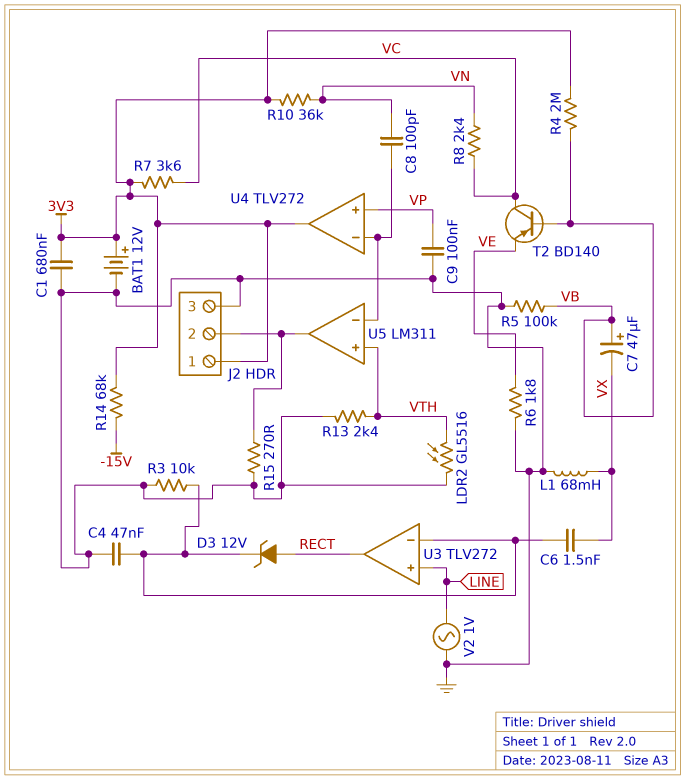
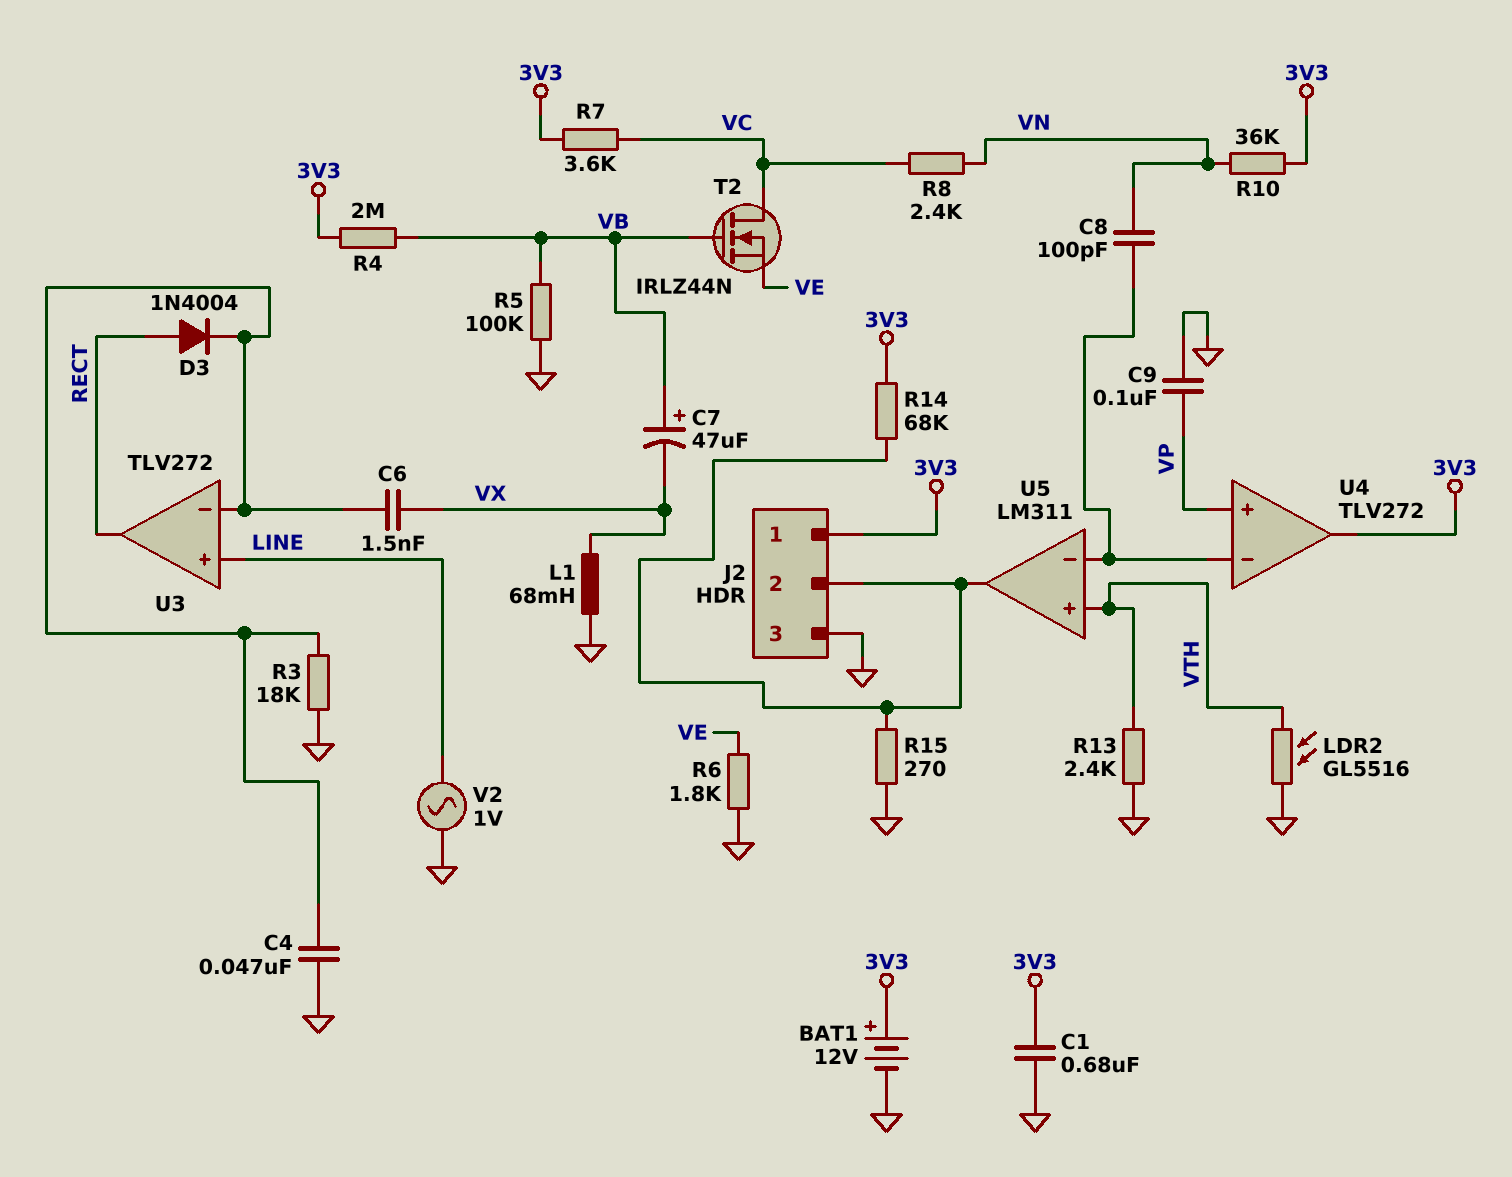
D3: zener 12V (A RECT, K U3/in-) -> diode 1N4004 (A RECT, K U3/in-)
R3: 10k (GND, U3/in-) -> 18k (GND, U3/in-)
R14: 68k (-15V, 3V3) -> 68k (3V3, J2/2)
T2: PNP BD140 (B VB, C VC, E VE) -> NMOS IRLZ44N (G VB, D VC, S VE)

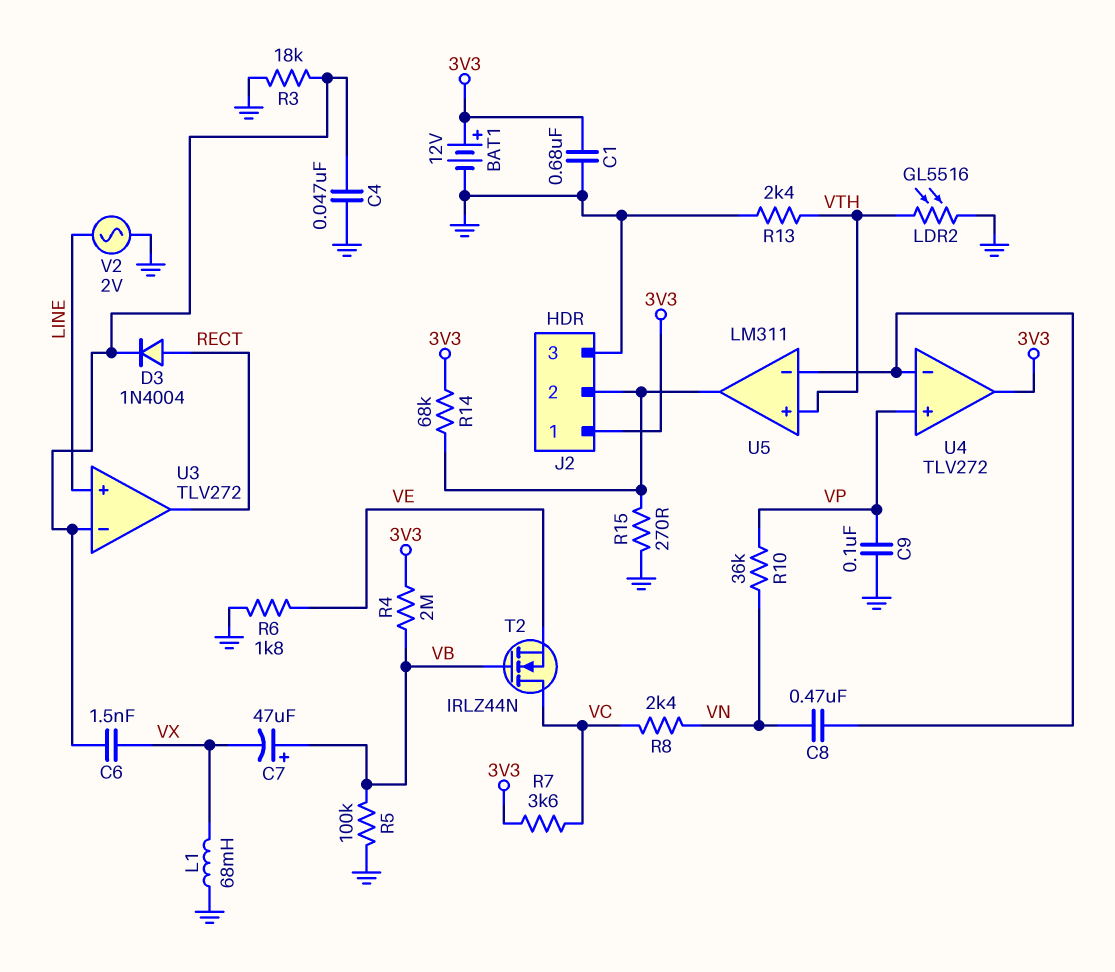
C8: 100pF (U4/in-, VN) -> 470nF (U4/in-, VN)
R10: 36k (3V3, VN) -> 36k (VN, VP)
V2: AC 1V (GND, LINE) -> AC 2V (GND, LINE)

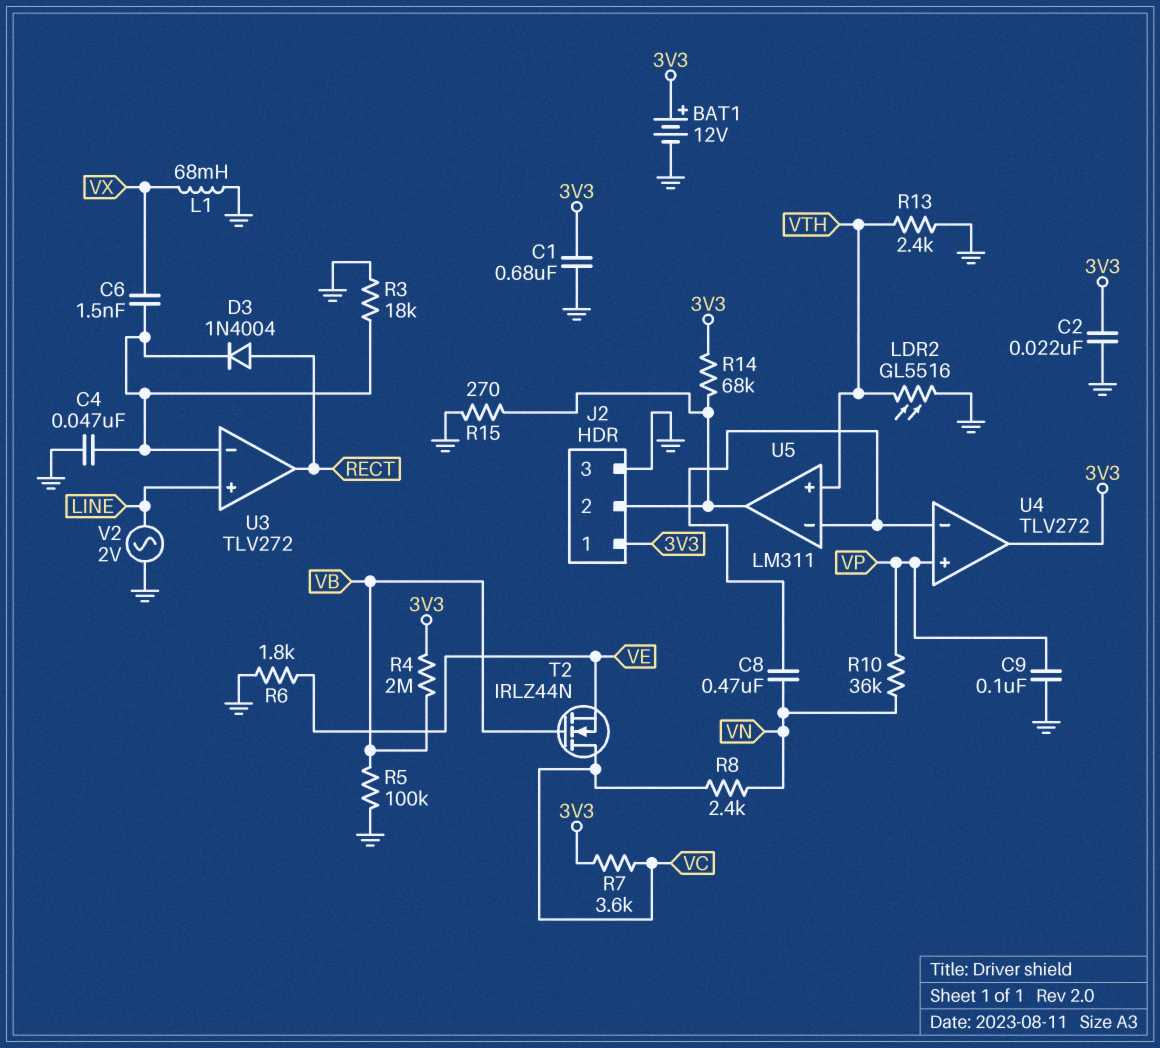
C2: none -> 22nF (3V3, GND)
C7: 47uF (plus VB, minus VX) -> none

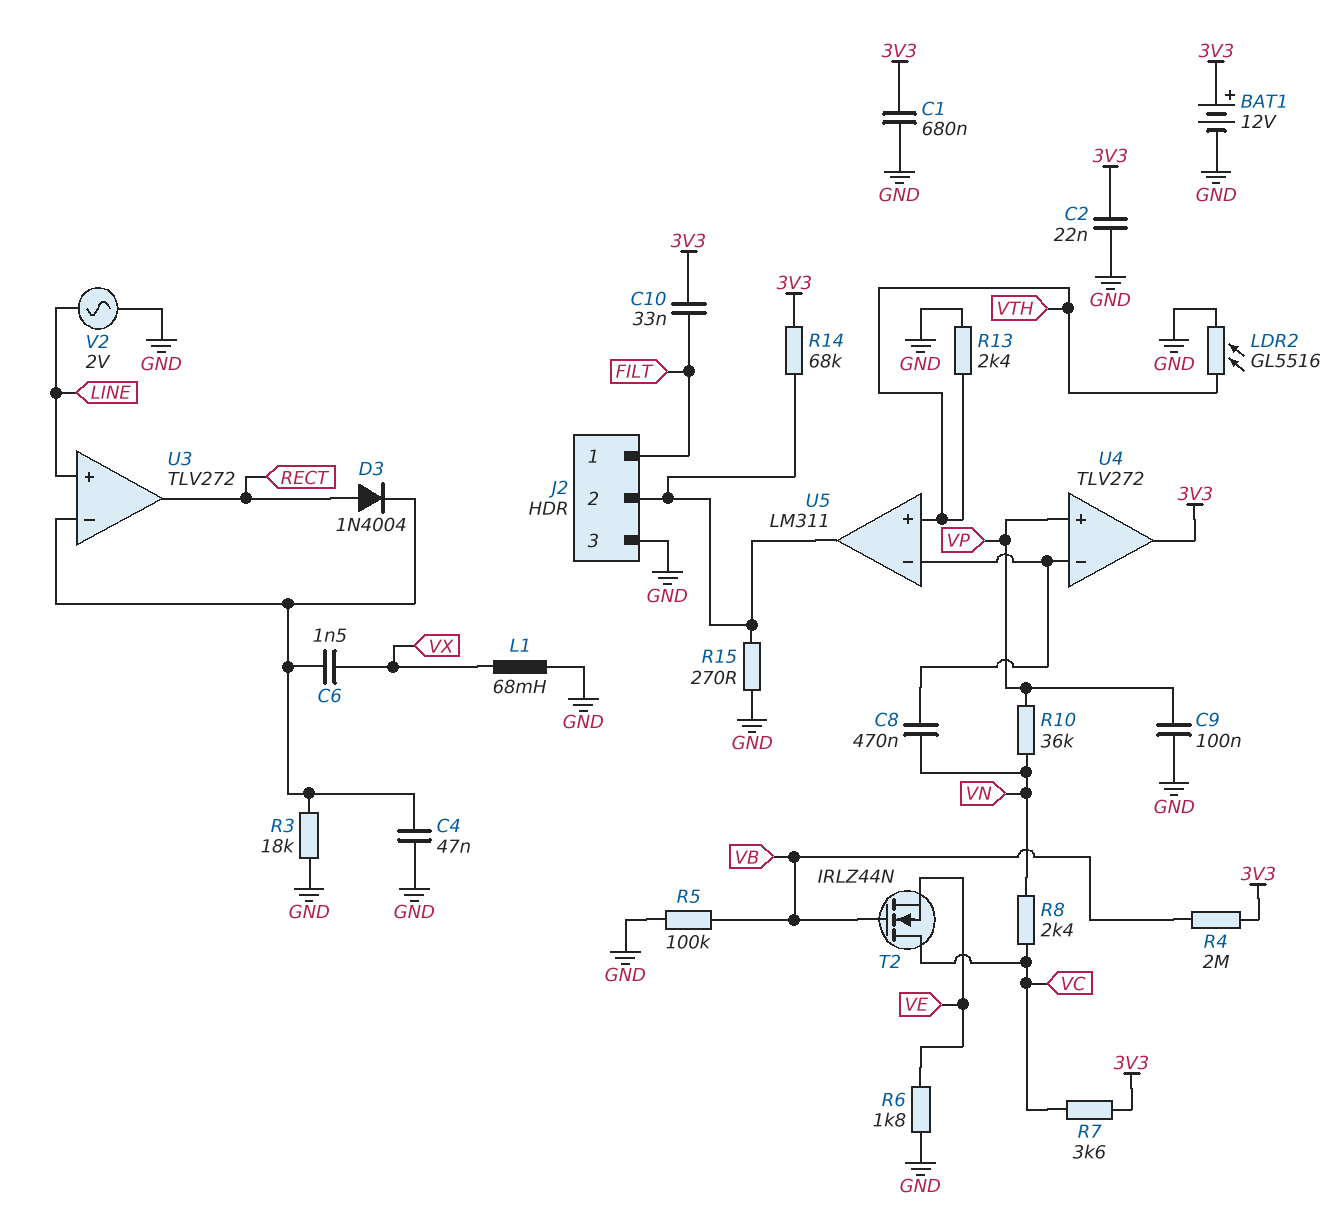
C10: none -> 33nF (3V3, FILT)
J2 pin 1: 3V3 -> FILT

